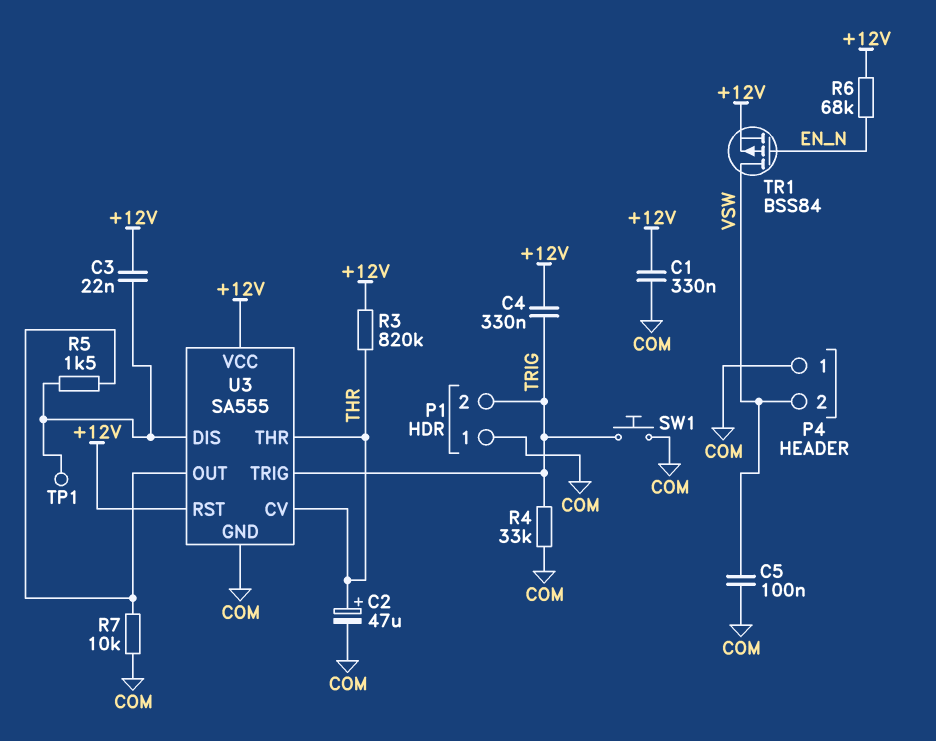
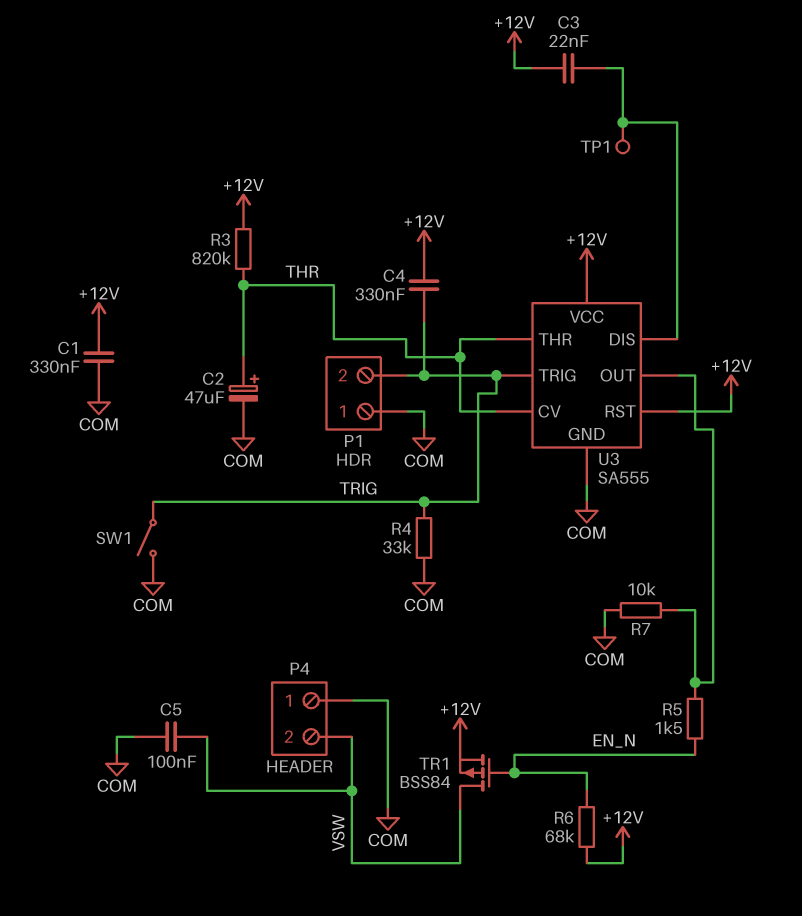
R5: 1.5k (U3/DIS, U3/OUT) -> 1.5k (EN_N, U3/OUT)
SW1: button (COM, TRIG) -> switch (COM, TRIG)

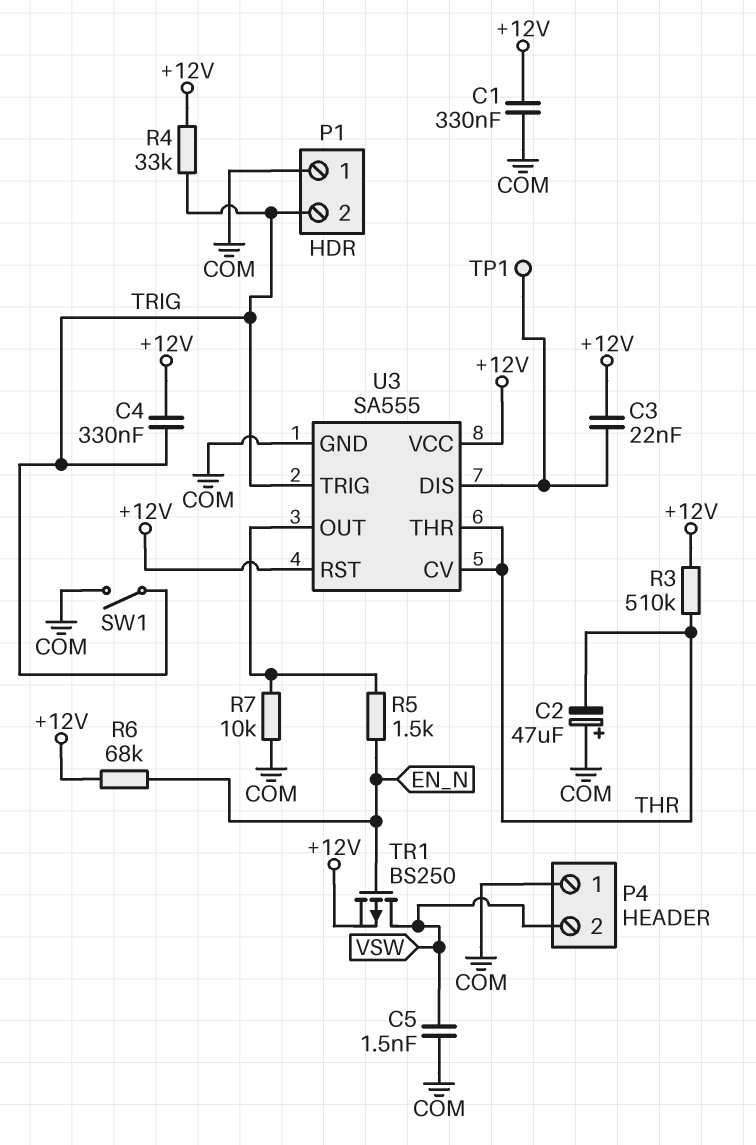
C2: 47uF (plus THR, minus COM) -> 47uF (plus COM, minus THR)
C5: 100nF (COM, VSW) -> 1.5nF (COM, VSW)
R3: 820k (+12V, THR) -> 510k (+12V, THR)
R4: 33k (COM, TRIG) -> 33k (+12V, TRIG)
TR1: PMOS BSS84 (G EN_N, D VSW, S +12V) -> PMOS BS250 (G EN_N, D VSW, S +12V)

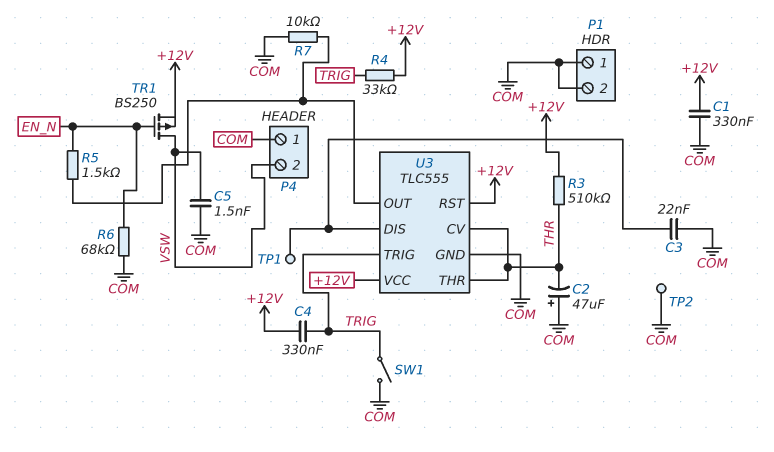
C3: 22nF (+12V, U3/DIS) -> 22nF (COM, U3/DIS)
P1 pin 2: TRIG -> COM
R6: 68k (+12V, EN_N) -> 68k (COM, EN_N)
TP2: none -> test point (COM)
U3: SA555 -> TLC555

